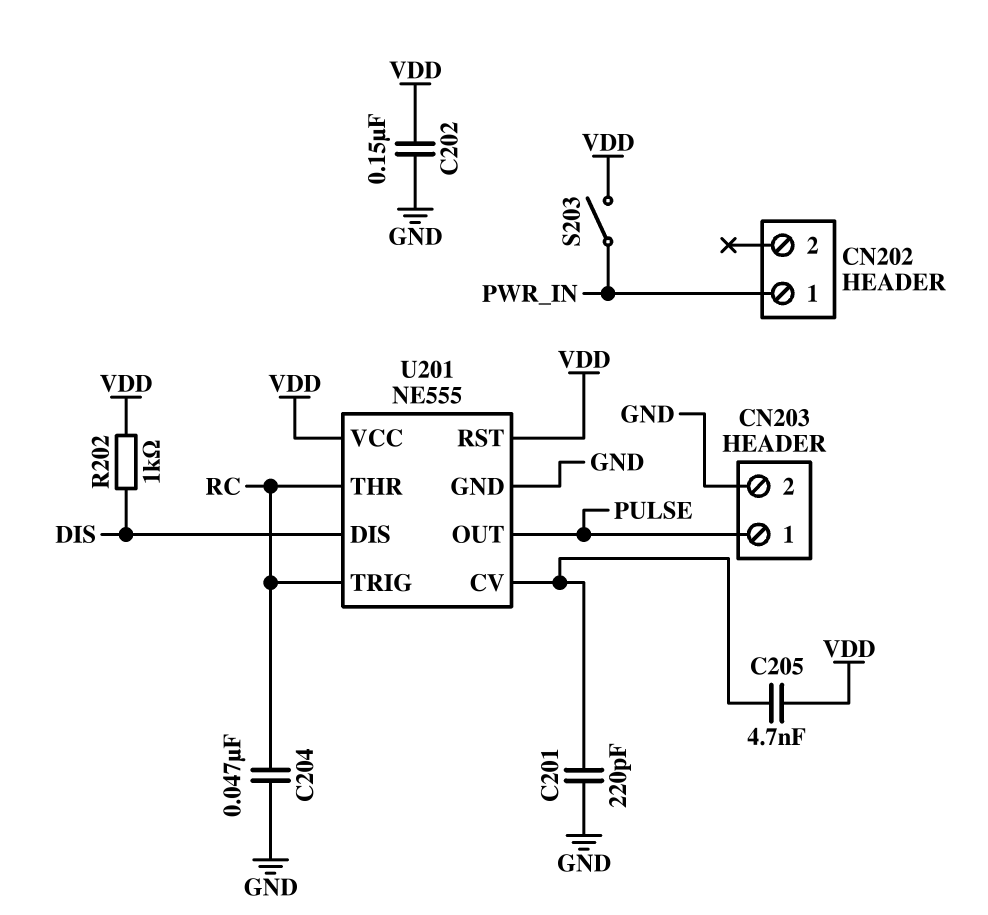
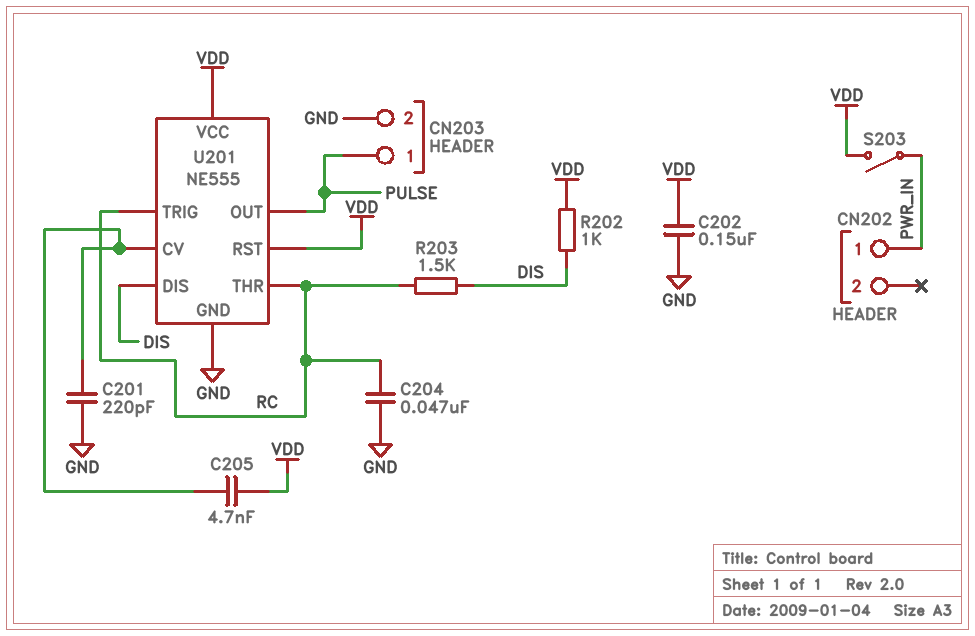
R203: none -> 1.5k (DIS, RC)

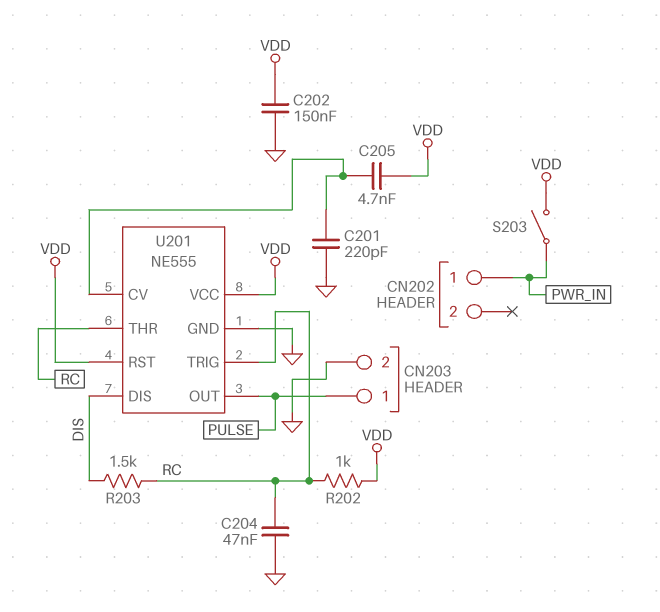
R202: 1k (DIS, VDD) -> 1k (RC, VDD)

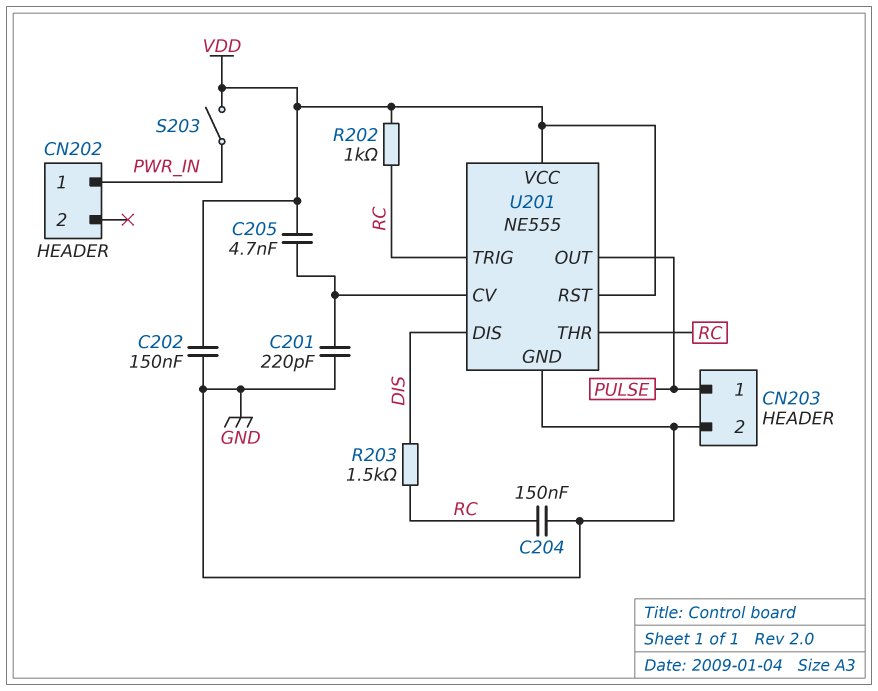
C204: 47nF (GND, RC) -> 150nF (GND, RC)

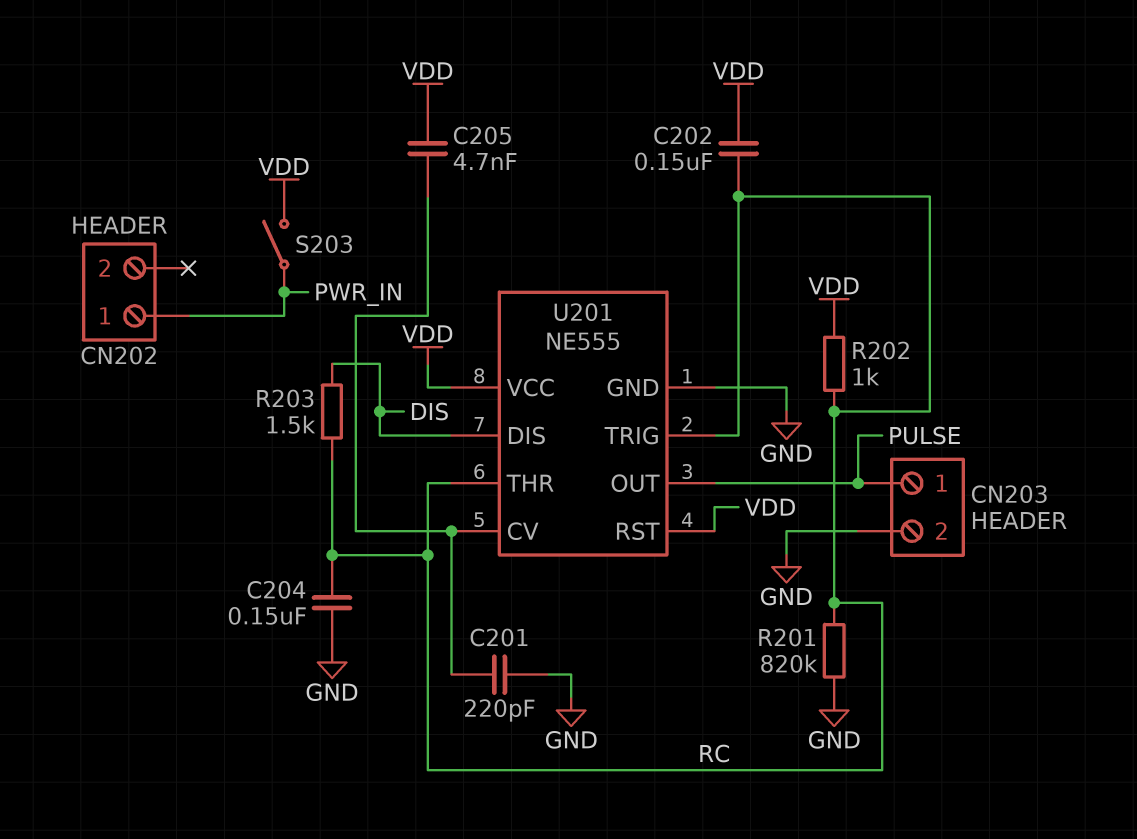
C202: 150nF (GND, VDD) -> 150nF (RC, VDD)
R201: none -> 820k (GND, RC)

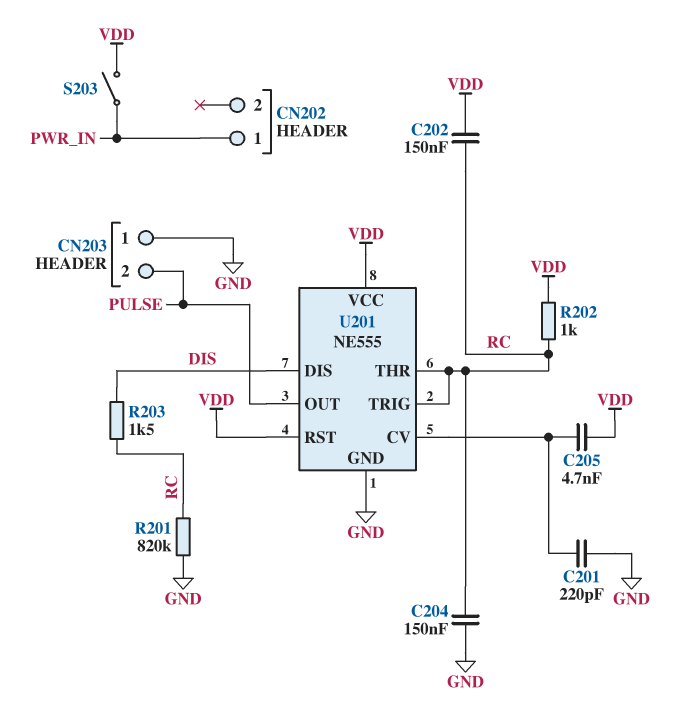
CN203 pin 1: PULSE -> GND
CN203 pin 2: GND -> PULSE

